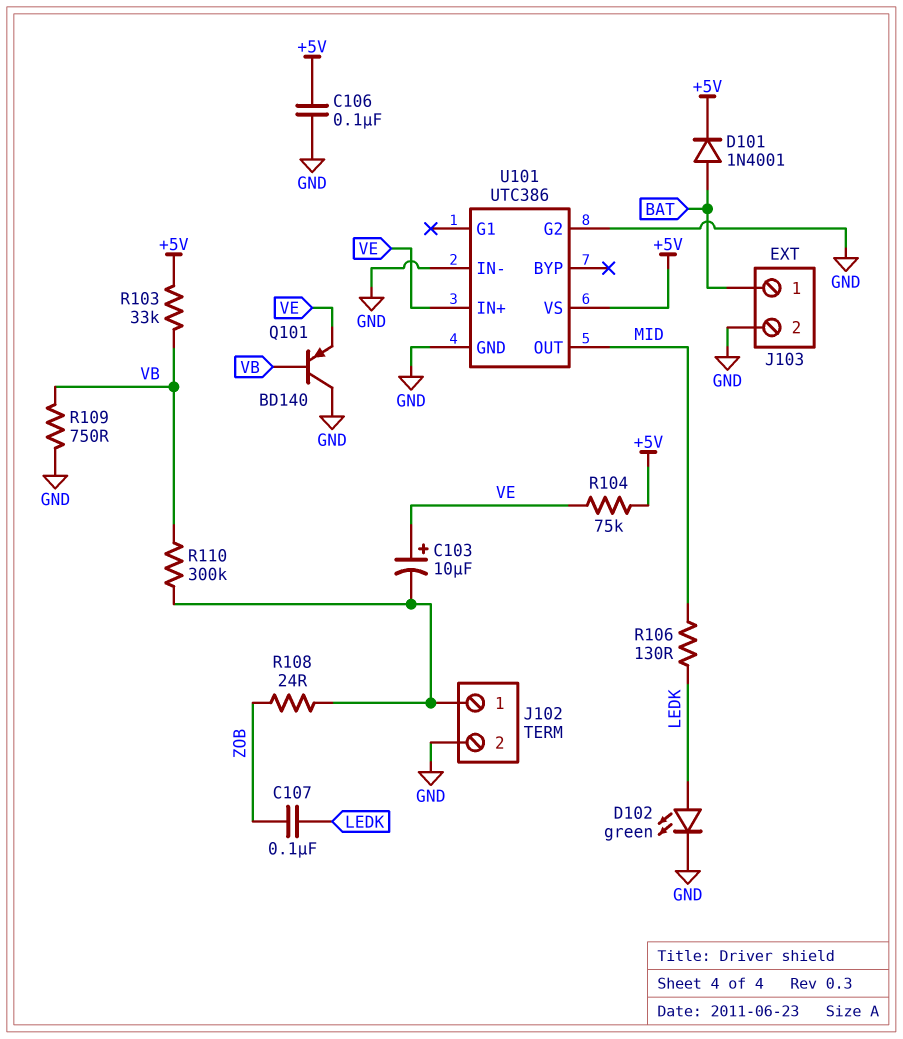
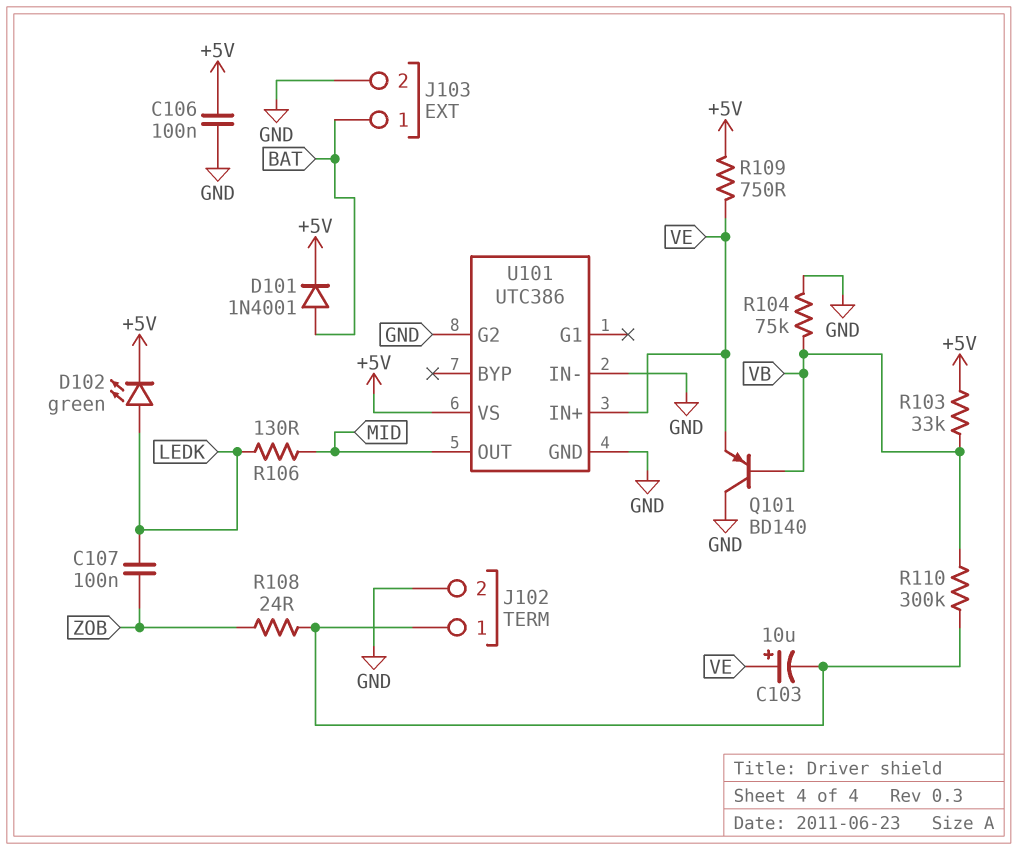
D102: LED green (A LEDK, K GND) -> LED green (A LEDK, K +5V)
R104: 75k (+5V, VE) -> 75k (GND, VB)
R109: 750 (GND, VB) -> 750 (+5V, VE)

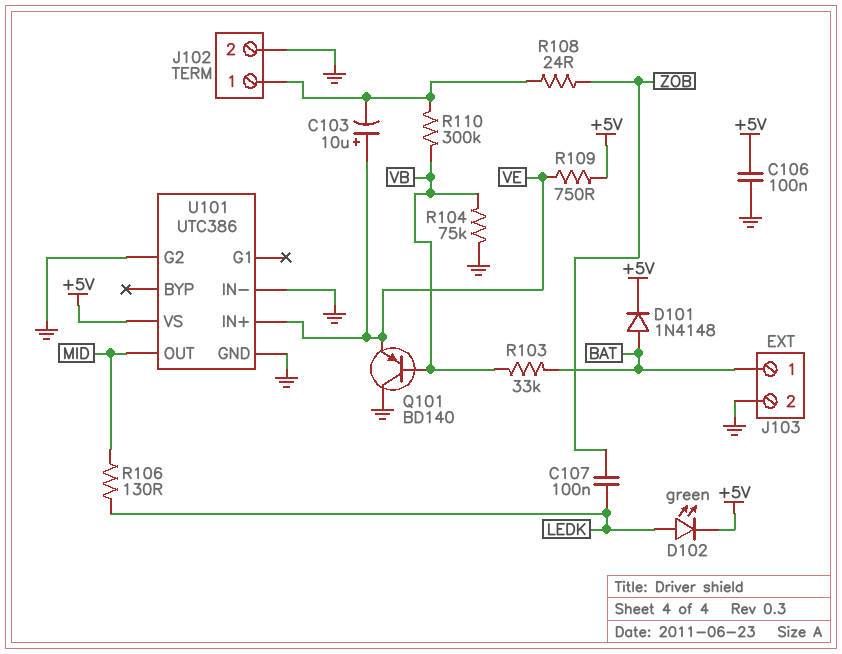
D101: diode 1N4001 (A BAT, K +5V) -> diode 1N4148 (A BAT, K +5V)
R103: 33k (+5V, VB) -> 33k (BAT, VB)

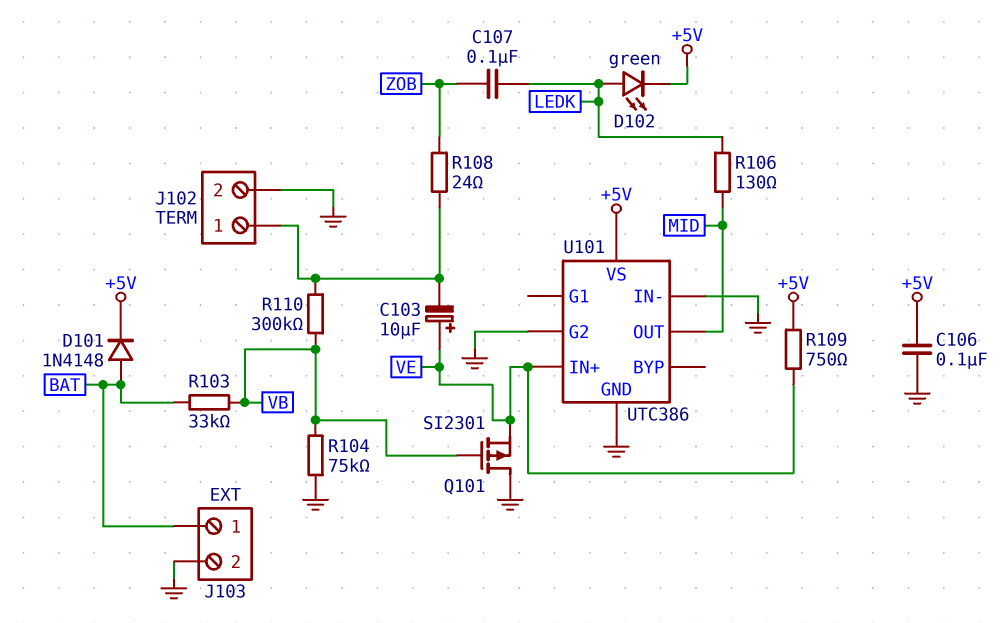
Q101: PNP BD140 (B VB, C GND, E VE) -> PMOS SI2301 (G VB, D GND, S VE)

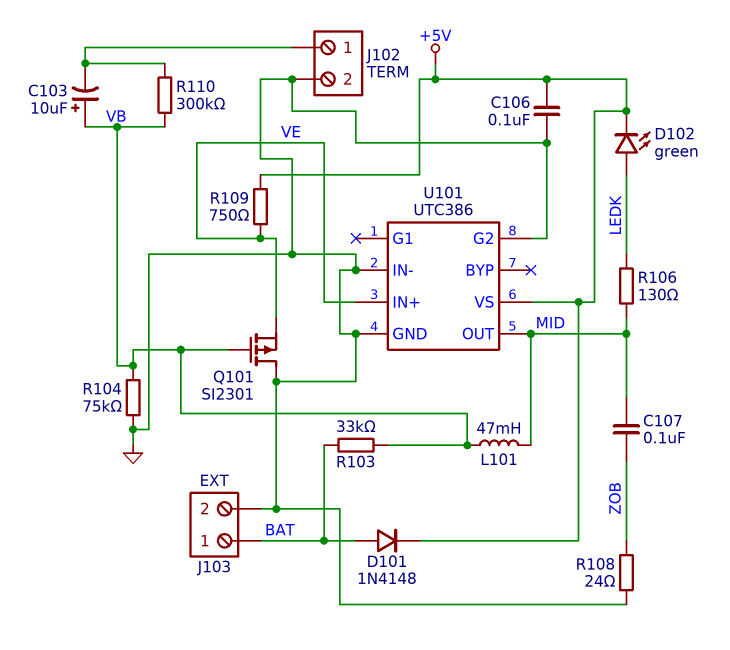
C103: 10uF (plus VE, minus J102/1) -> 10uF (plus VB, minus J102/1)
C107: 100nF (LEDK, ZOB) -> 100nF (MID, ZOB)
L101: none -> 47mH (MID, VB)
R108: 24 (J102/1, ZOB) -> 24 (GND, ZOB)

